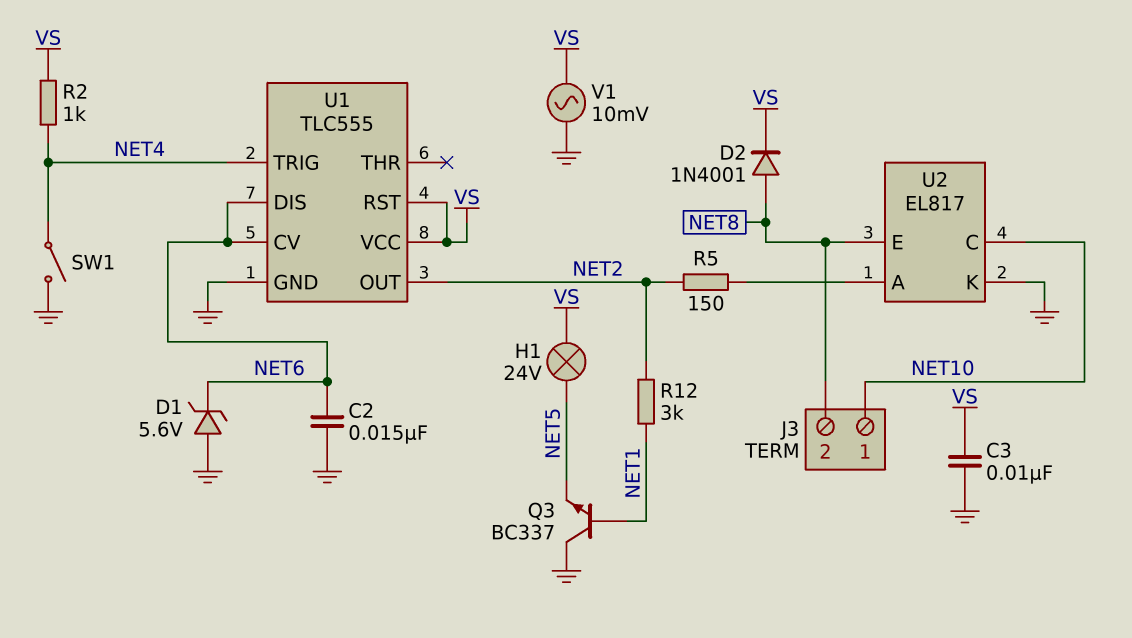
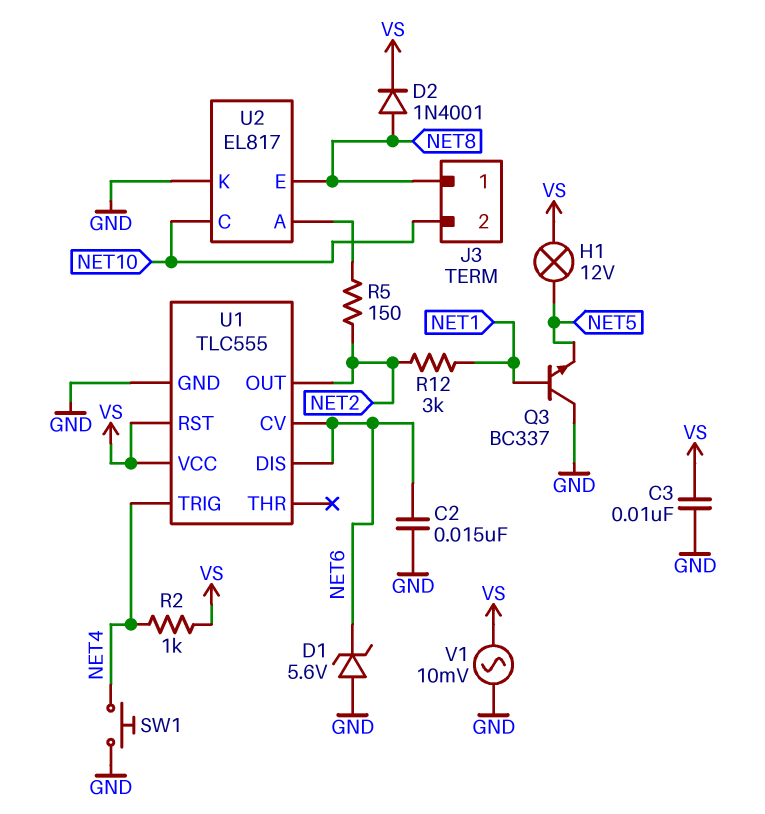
H1: lamp 24V (NET5, VS) -> lamp 12V (NET5, VS)
J3 pin 1: NET10 -> NET8
J3 pin 2: NET8 -> NET10
SW1: switch (GND, NET4) -> button (GND, NET4)

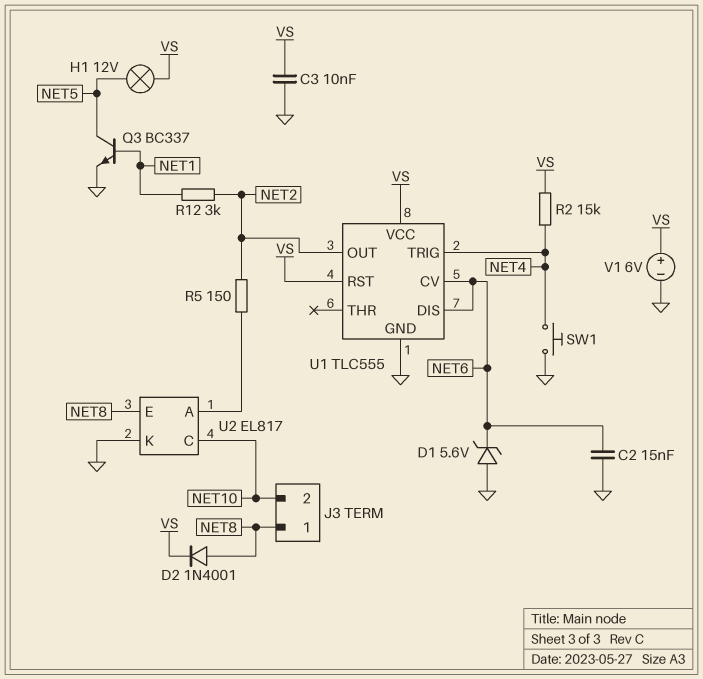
Q3: NPN BC337 (B NET1, C GND, E NET5) -> NPN BC337 (B NET1, C NET5, E GND)
R2: 1k (NET4, VS) -> 15k (NET4, VS)
V1: AC 10mV (GND, VS) -> 6V (plus VS, minus GND)

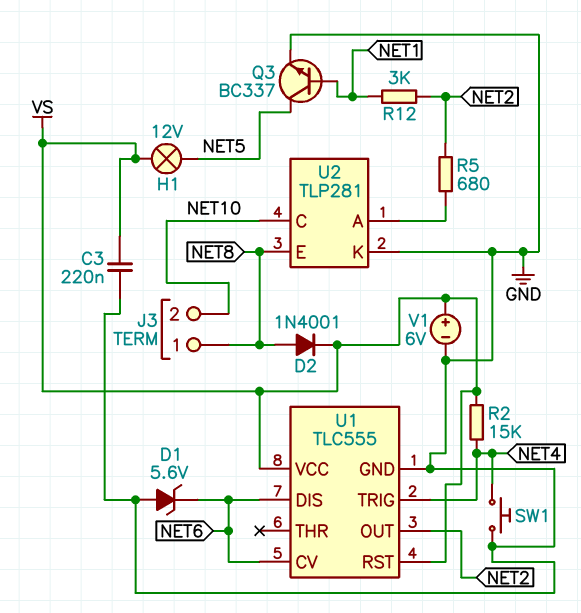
C2: 15nF (GND, NET6) -> none
C3: 10nF (GND, VS) -> 220nF (GND, VS)
R5: 150 (NET2, U2/A) -> 680 (NET2, U2/A)
U2: EL817 -> TLP281

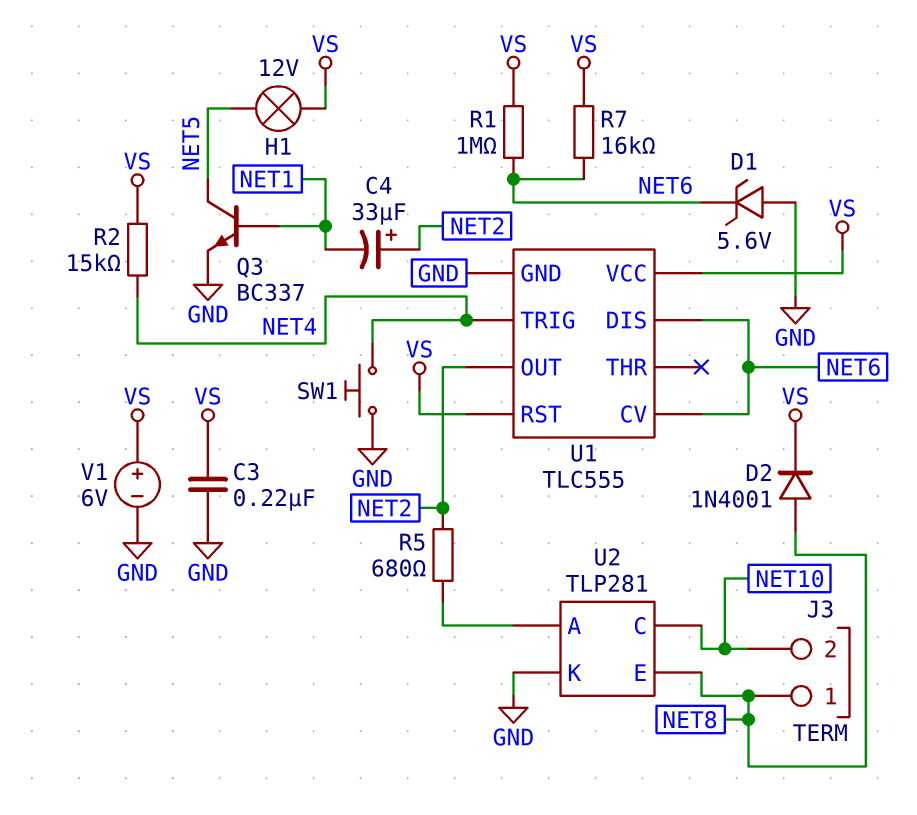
C4: none -> 33uF (plus NET2, minus NET1)
R1: none -> 1M (NET6, VS)
R7: none -> 16k (NET6, VS)
R12: 3k (NET1, NET2) -> none

